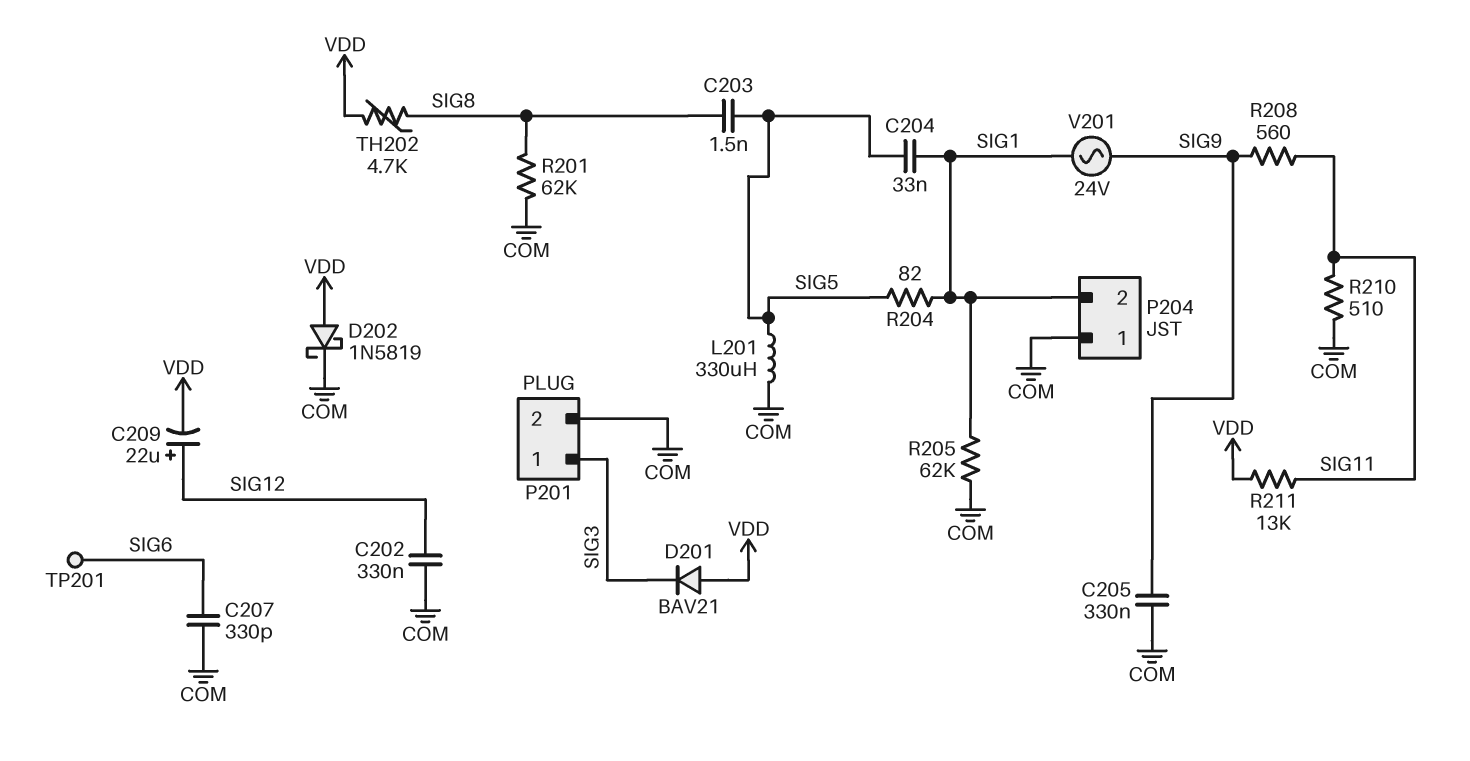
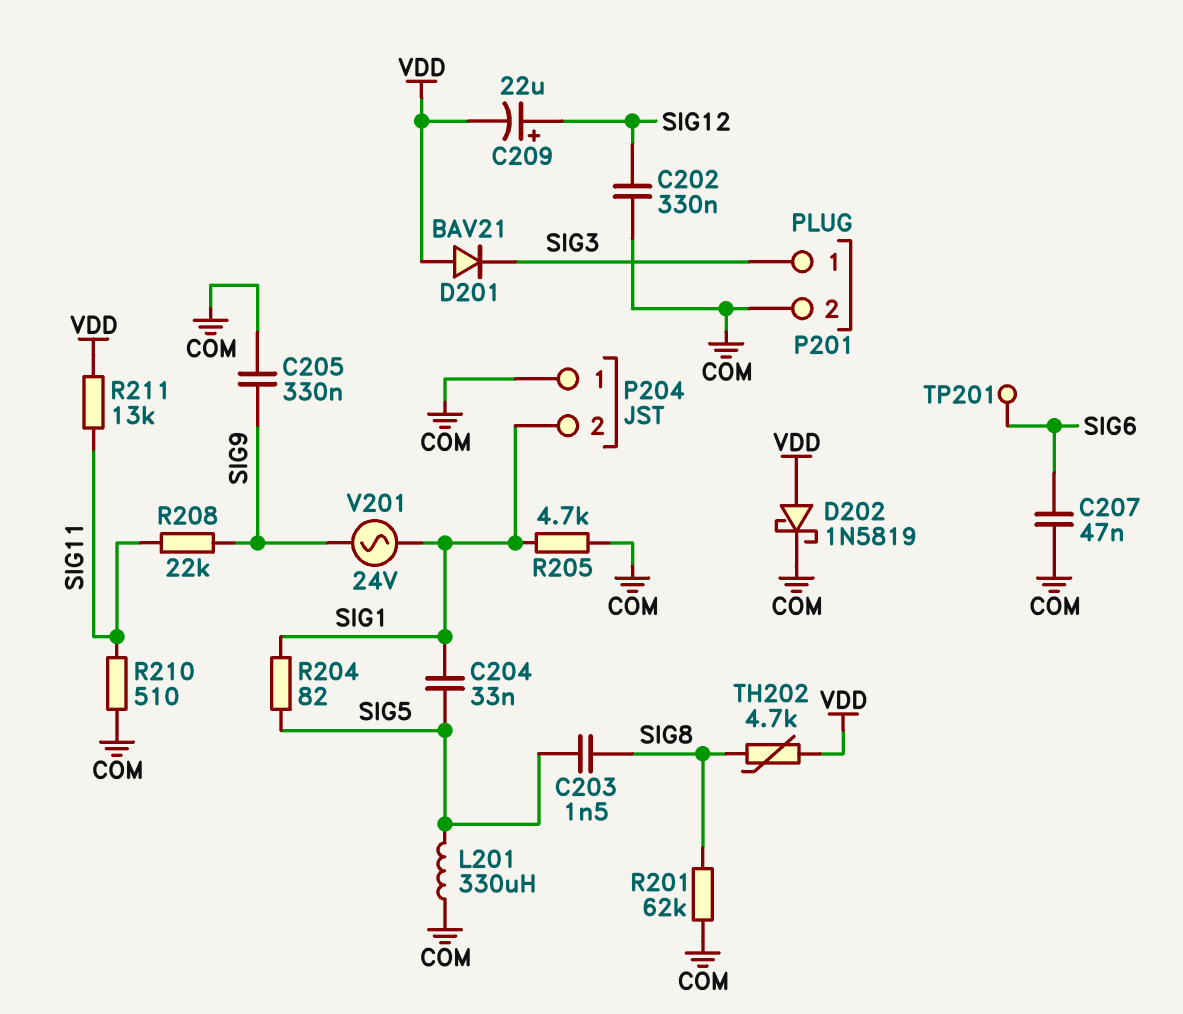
C207: 330pF (COM, SIG6) -> 47nF (COM, SIG6)
R205: 62k (COM, SIG1) -> 4.7k (COM, SIG1)
R208: 560 (SIG9, SIG11) -> 22k (SIG9, SIG11)

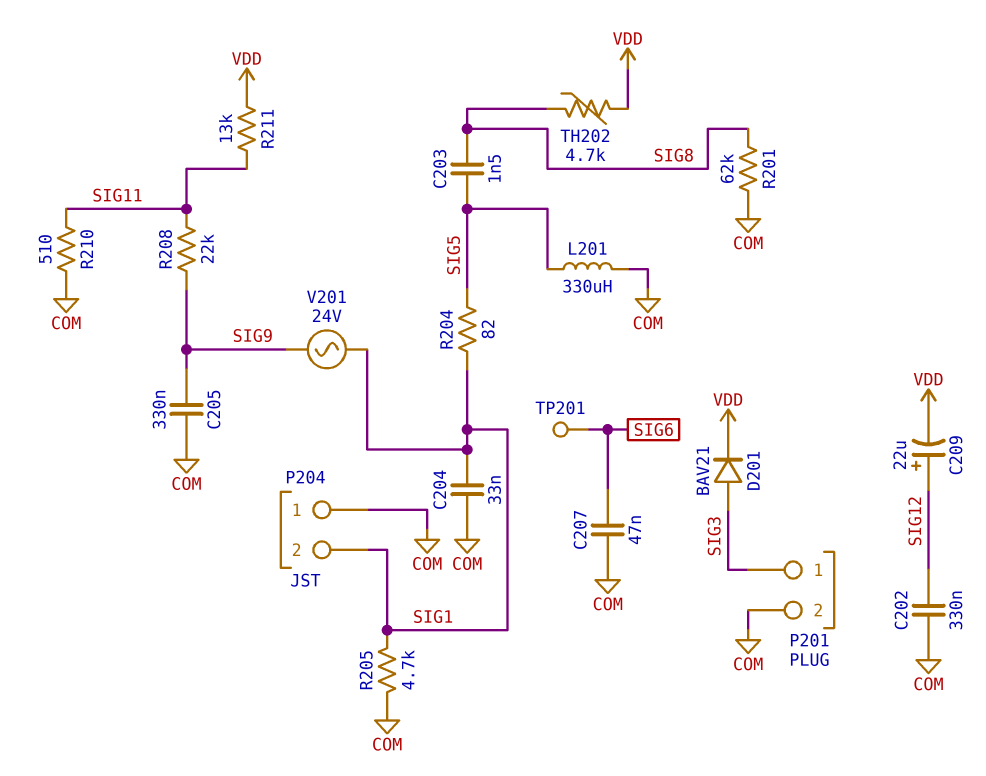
C204: 33nF (SIG1, SIG5) -> 33nF (COM, SIG1)
D201: diode BAV21 (A VDD, K SIG3) -> diode BAV21 (A SIG3, K VDD)
D202: schottky 1N5819 (A VDD, K COM) -> none

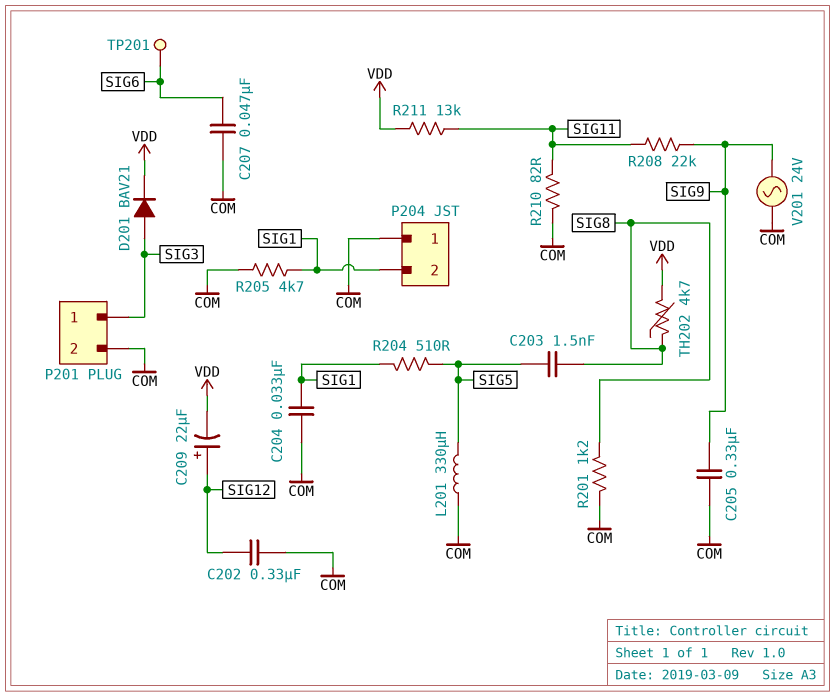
R201: 62k (COM, SIG8) -> 1.2k (COM, SIG8)
R204: 82 (SIG1, SIG5) -> 510 (SIG1, SIG5)
R210: 510 (COM, SIG11) -> 82 (COM, SIG11)
V201: AC 24V (SIG1, SIG9) -> AC 24V (COM, SIG9)

